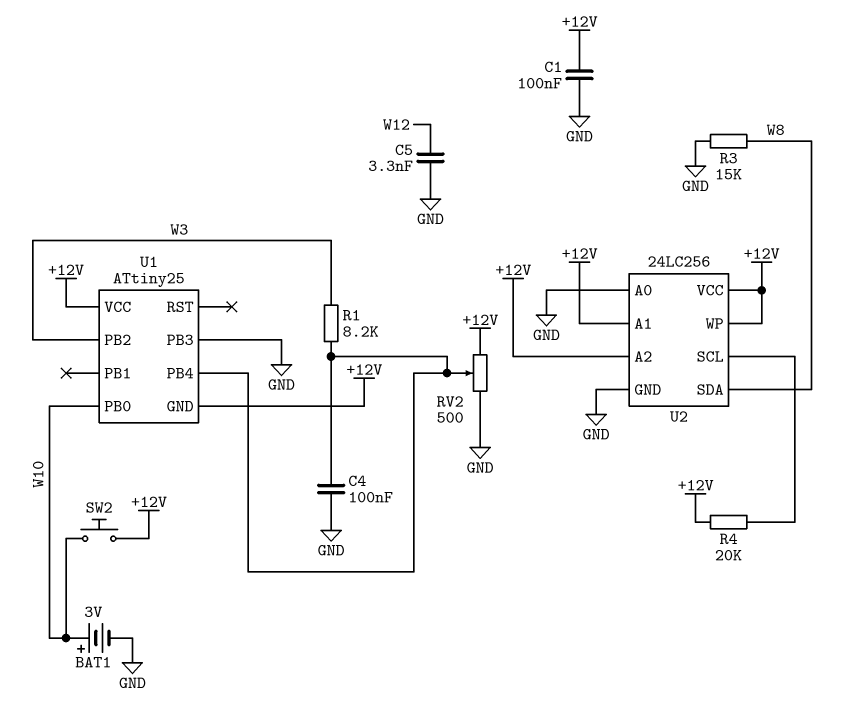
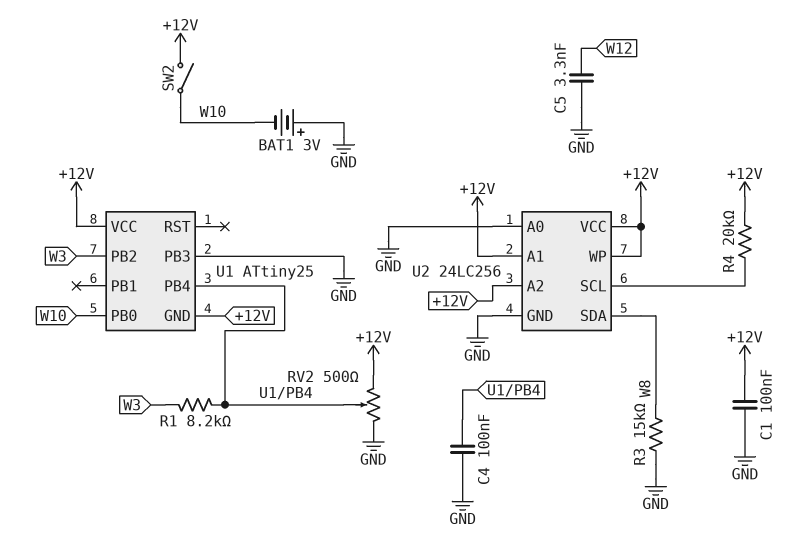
BAT1: 3V (plus W10, minus GND) -> 3V (plus GND, minus W10)
SW2: button (+12V, W10) -> switch (+12V, W10)

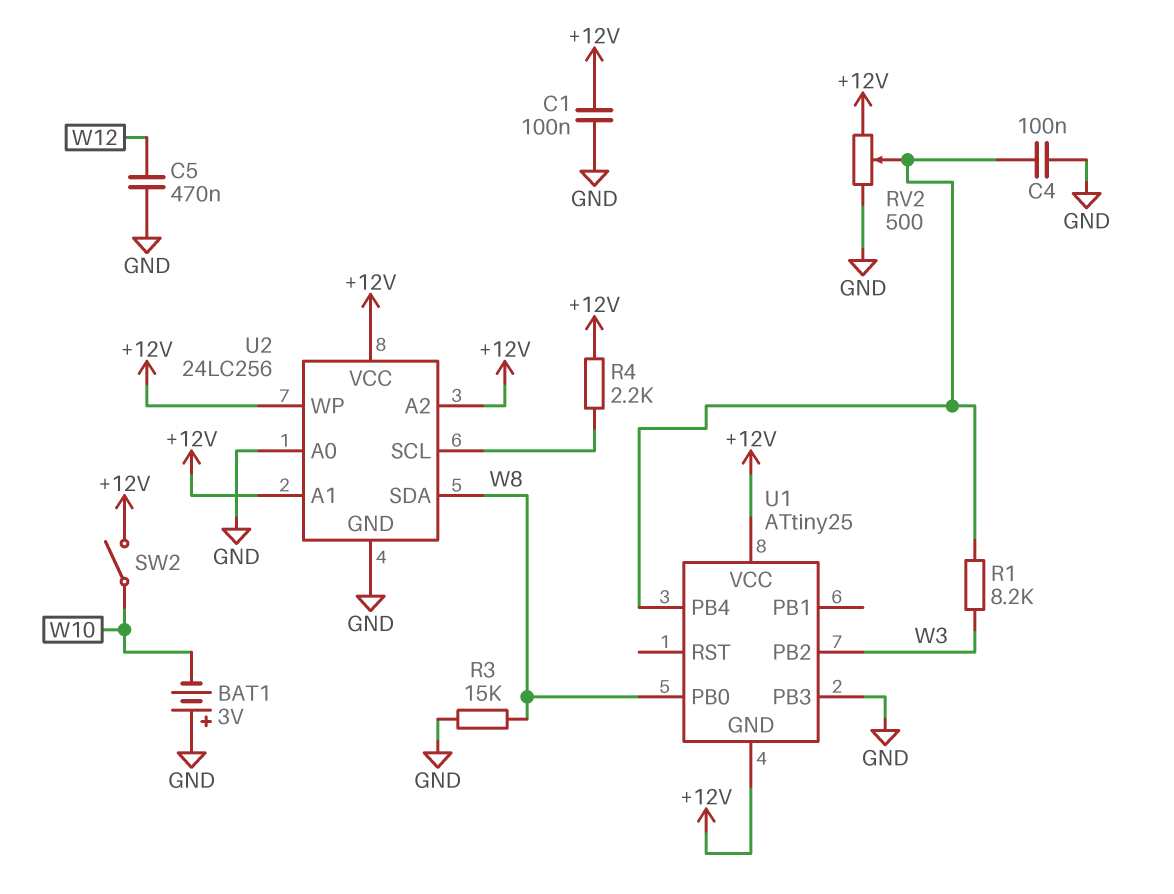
C5: 3.3nF (GND, W12) -> 470nF (GND, W12)
R4: 20k (+12V, U2/SCL) -> 2.2k (+12V, U2/SCL)
U1 pin PB0: W10 -> W8

